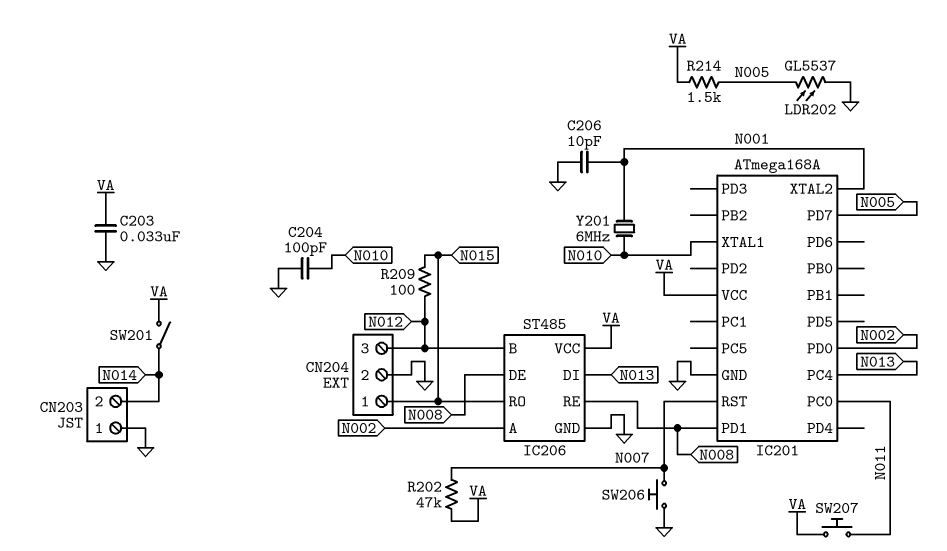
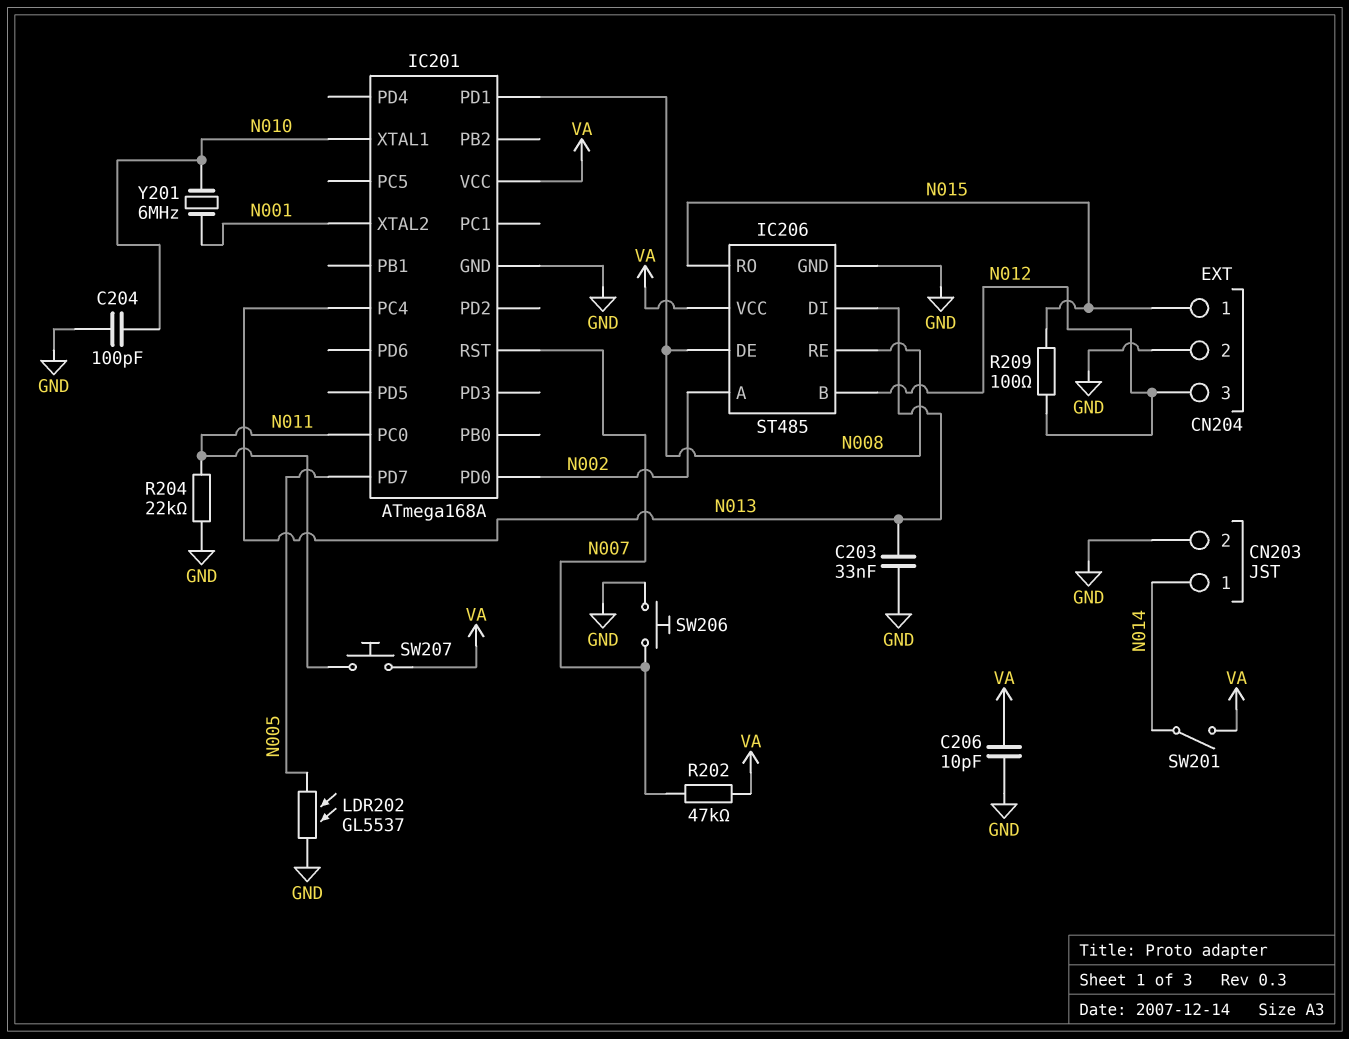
C203: 33nF (GND, VA) -> 33nF (GND, N013)
C206: 10pF (GND, N001) -> 10pF (GND, VA)
CN203 pin 1: GND -> N014
CN203 pin 2: N014 -> GND
R204: none -> 22k (GND, N011)
R214: 1.5k (N005, VA) -> none

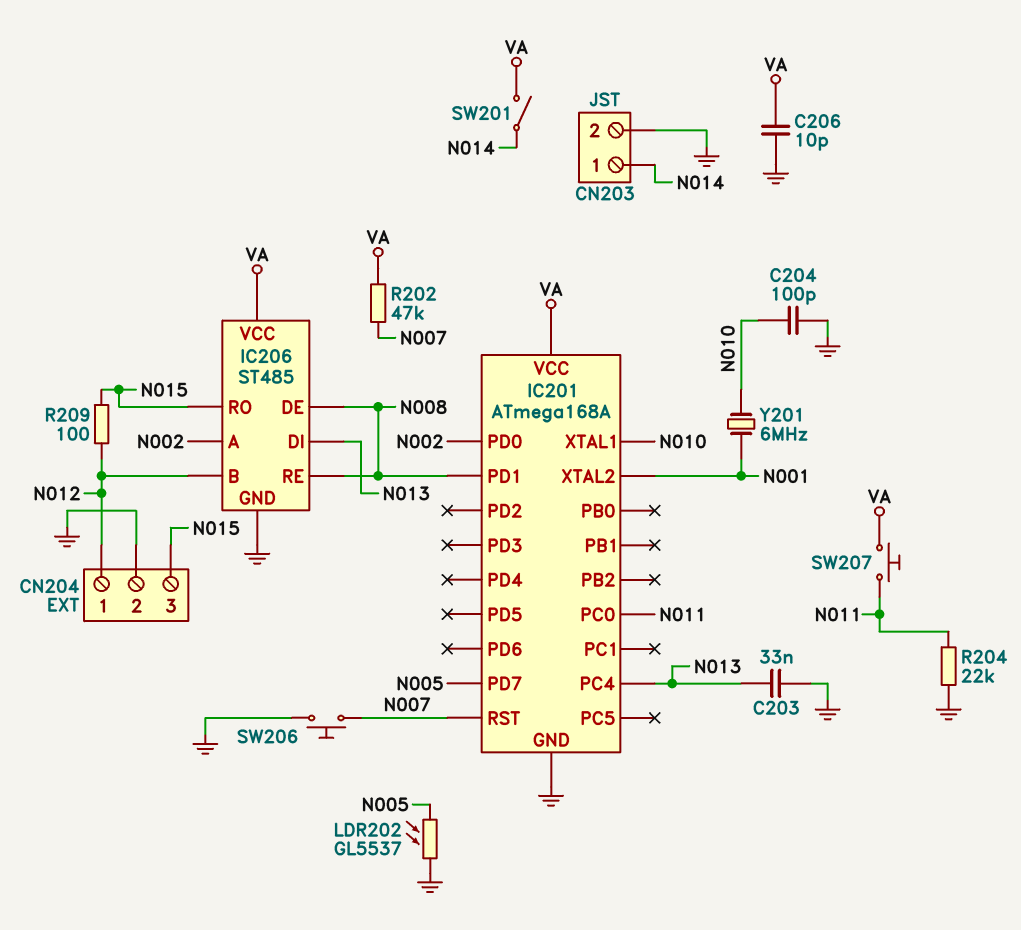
CN204 pin 1: N015 -> N012
CN204 pin 3: N012 -> N015

